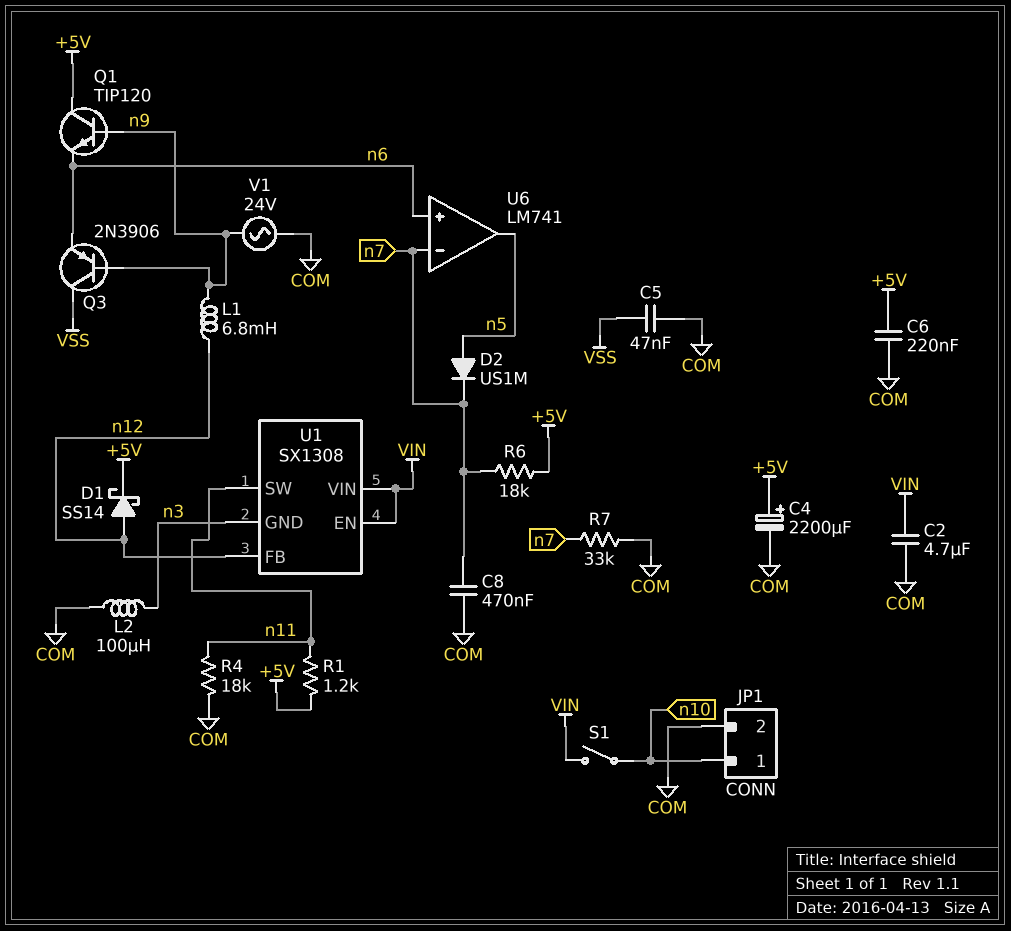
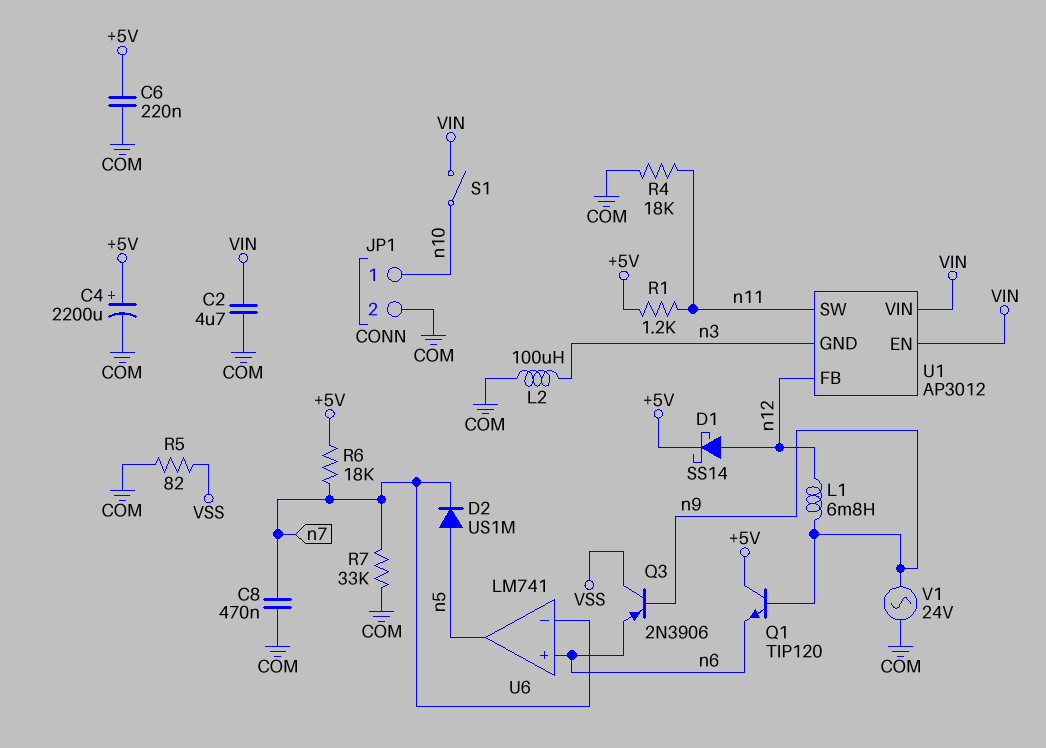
C5: 47nF (COM, VSS) -> none
R5: none -> 82 (COM, VSS)
U1: SX1308 -> AP3012

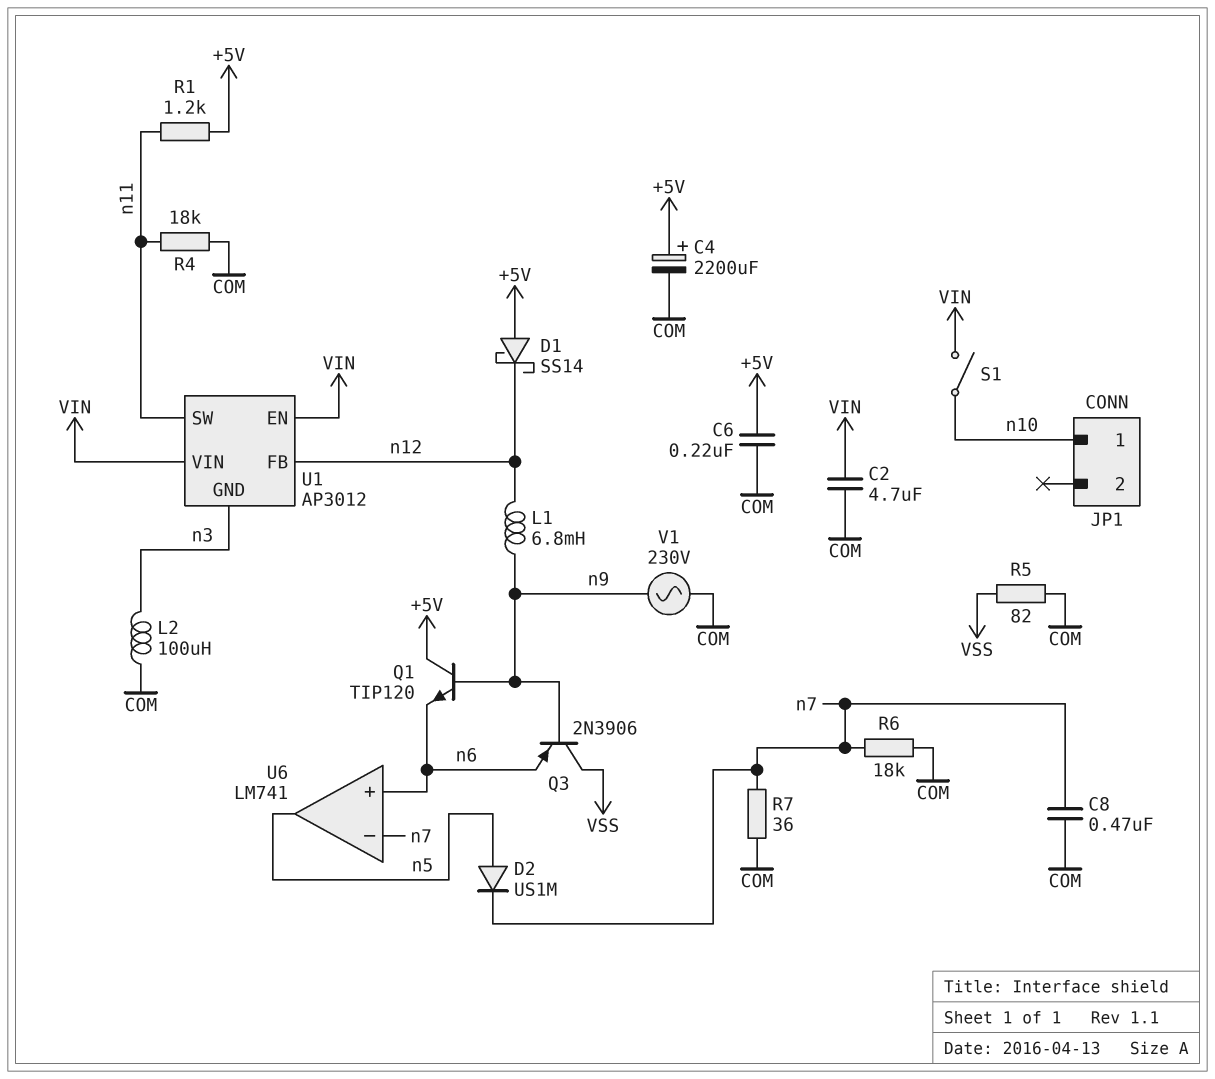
D1: schottky SS14 (A n12, K +5V) -> schottky SS14 (A +5V, K n12)
JP1 pin 2: COM -> none
R6: 18k (+5V, n7) -> 18k (COM, n7)
R7: 33k (COM, n7) -> 36 (COM, n7)
V1: AC 24V (COM, n9) -> AC 230V (COM, n9)

